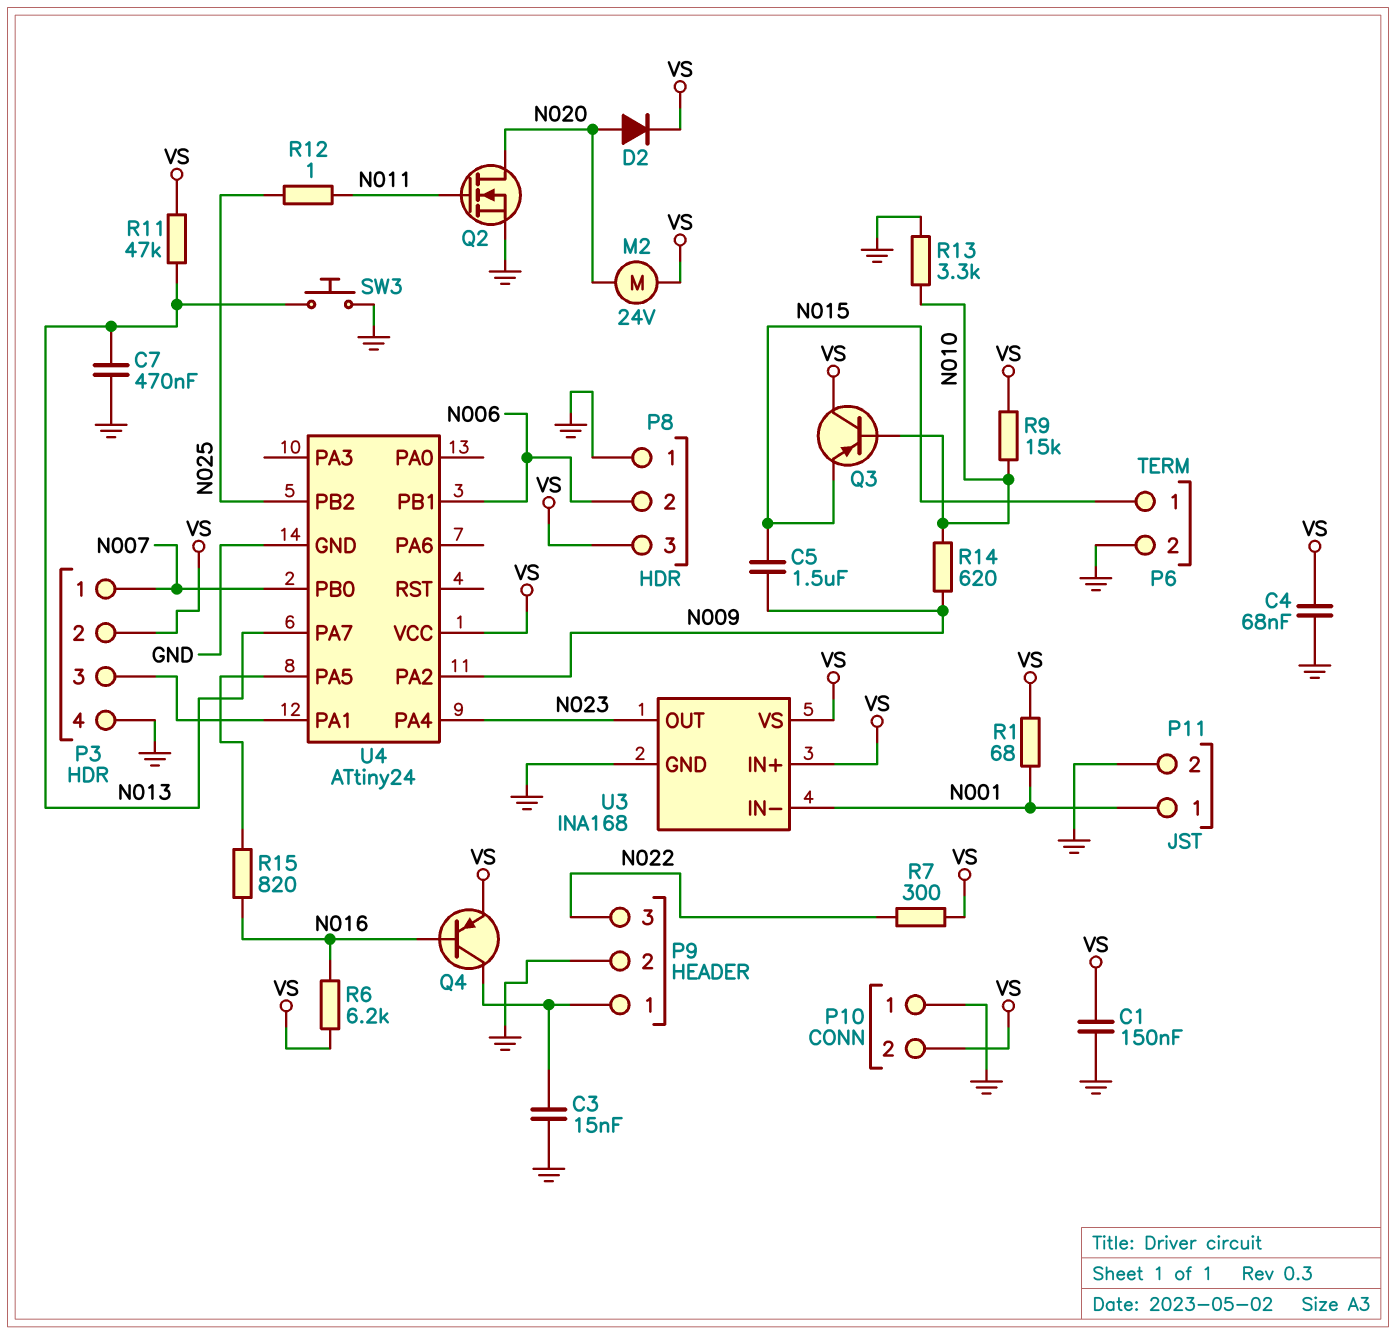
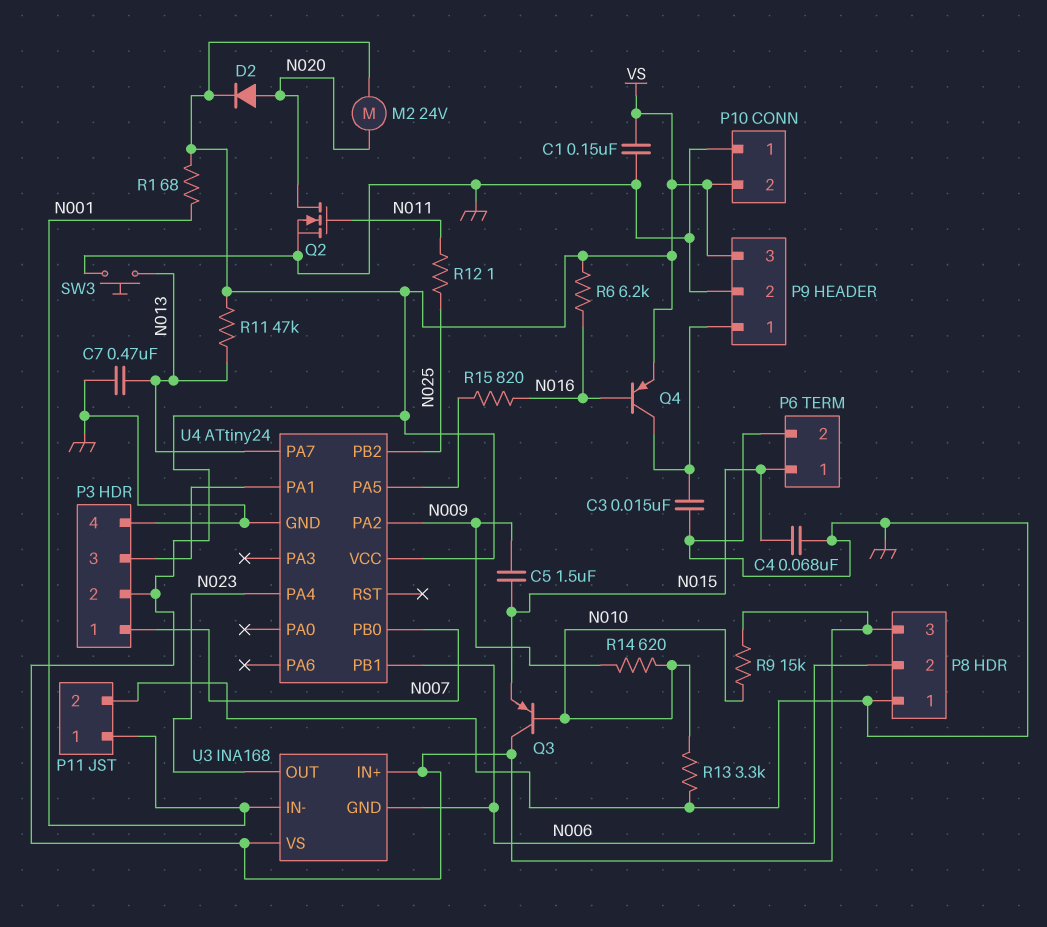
C4: 68nF (GND, VS) -> 68nF (GND, N015)
P9 pin 3: N022 -> VS
R7: 300 (N022, VS) -> none
U3 pin GND: GND -> N006

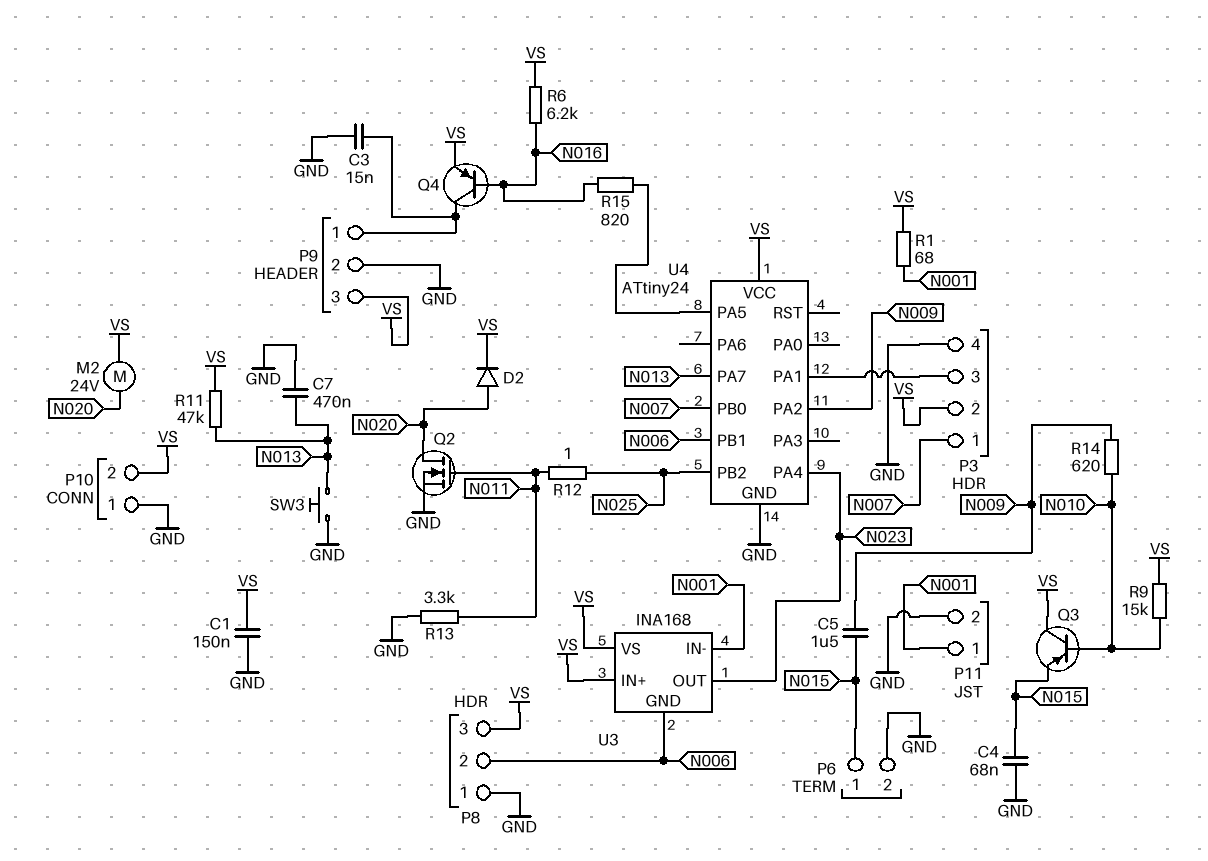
R13: 3.3k (GND, N010) -> 3.3k (GND, N011)

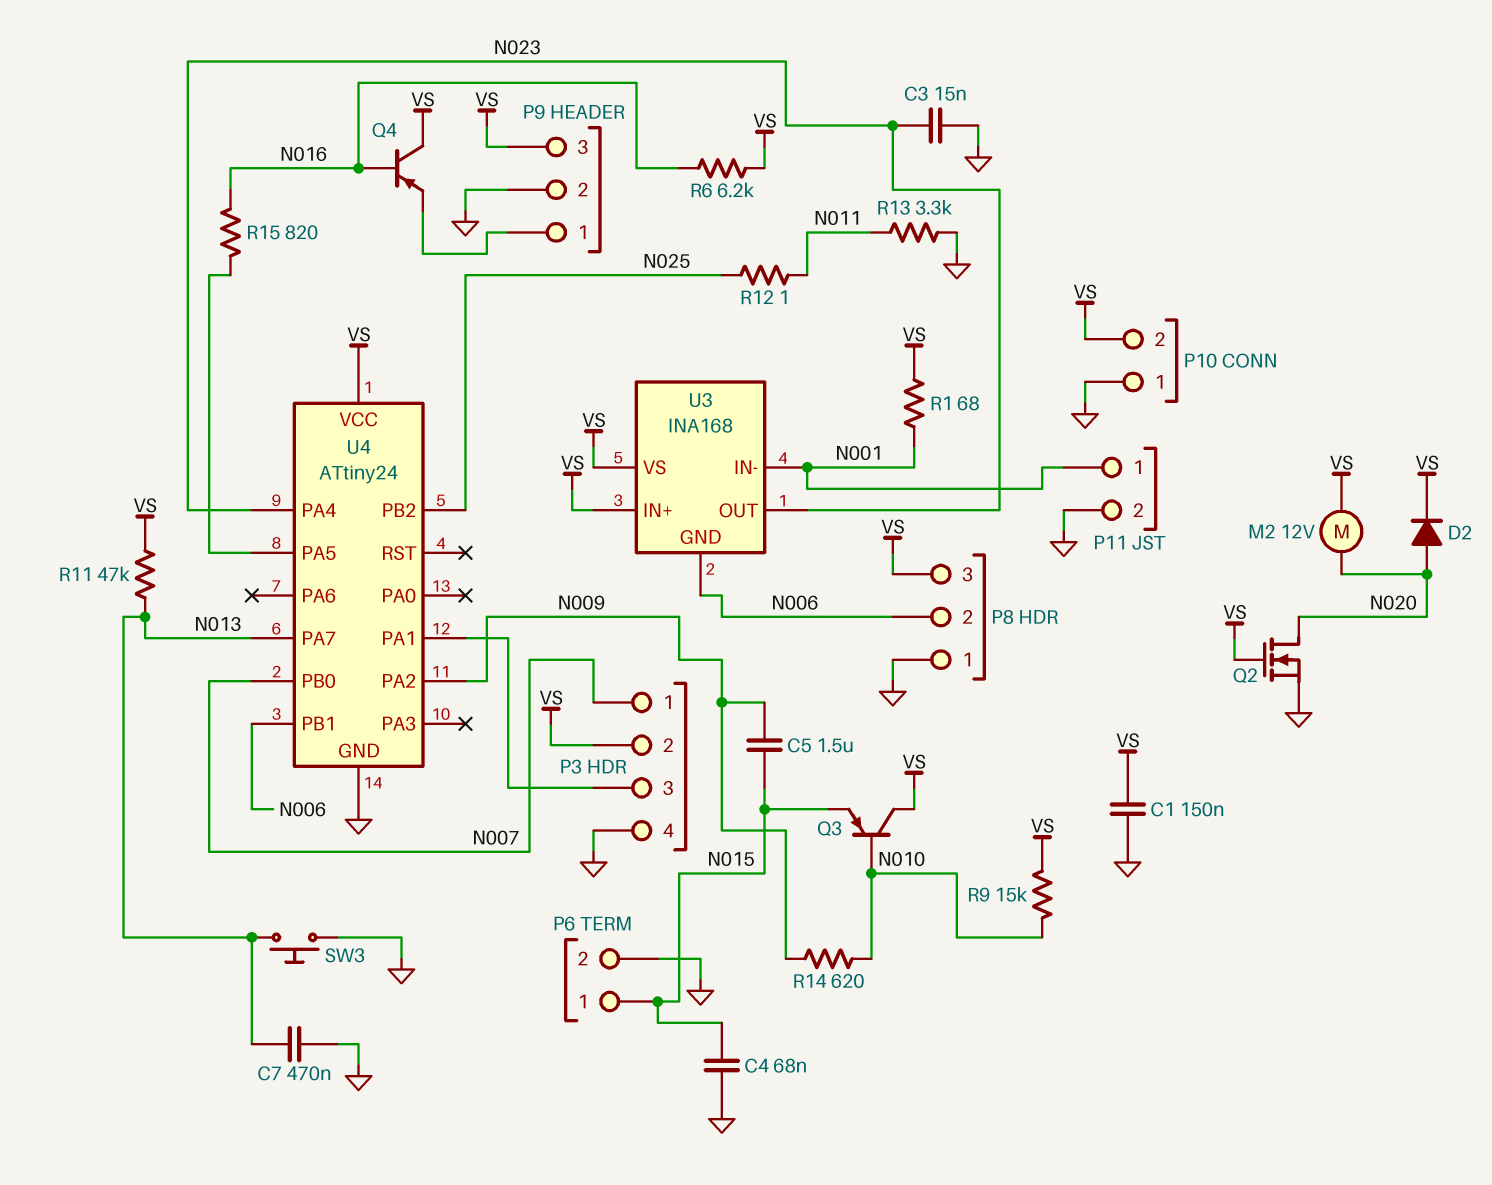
C3: 15nF (GND, P9/1) -> 15nF (GND, N023)
M2: motor 24V (N020, VS) -> motor 12V (N020, VS)
Q2: NMOS (G N011, D N020, S GND) -> NMOS (G VS, D N020, S GND)
Q4: PNP (B N016, C P9/1, E VS) -> PNP (B N016, C VS, E P9/1)

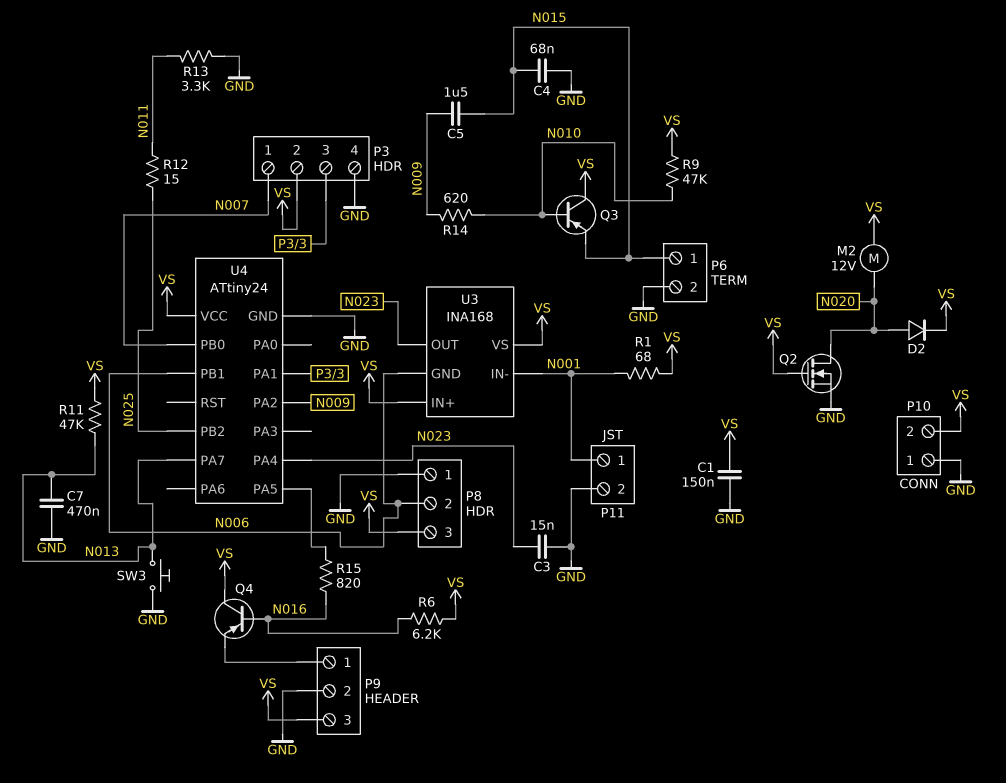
R9: 15k (N010, VS) -> 47k (N010, VS)
R12: 1 (N011, N025) -> 15 (N011, N025)

